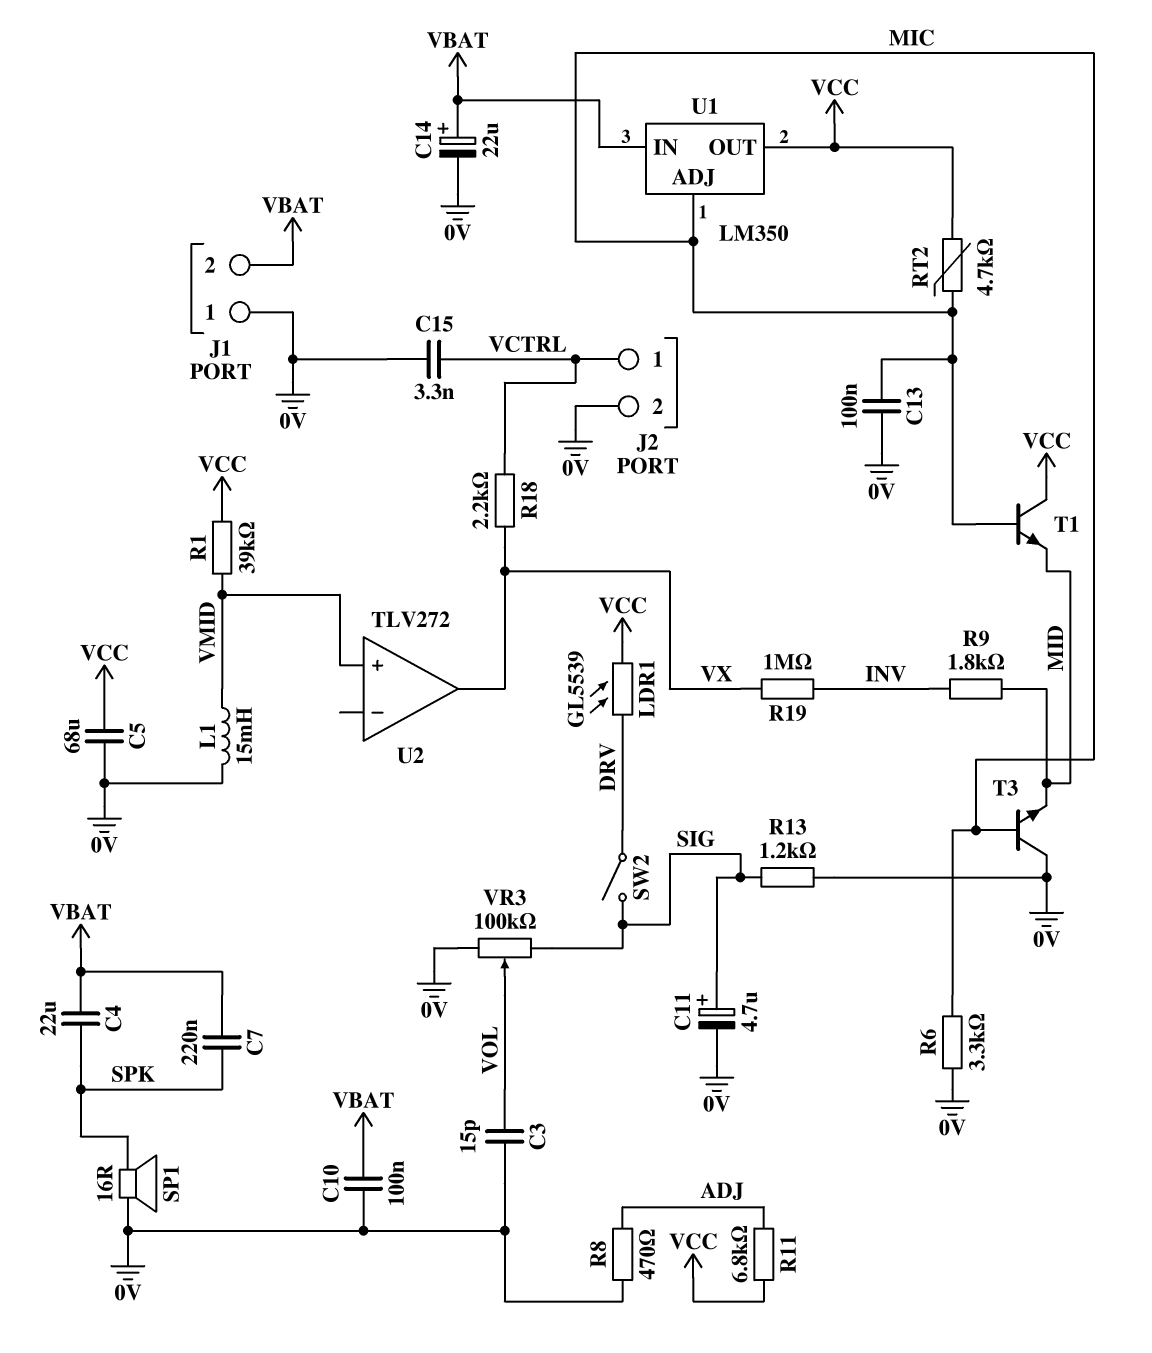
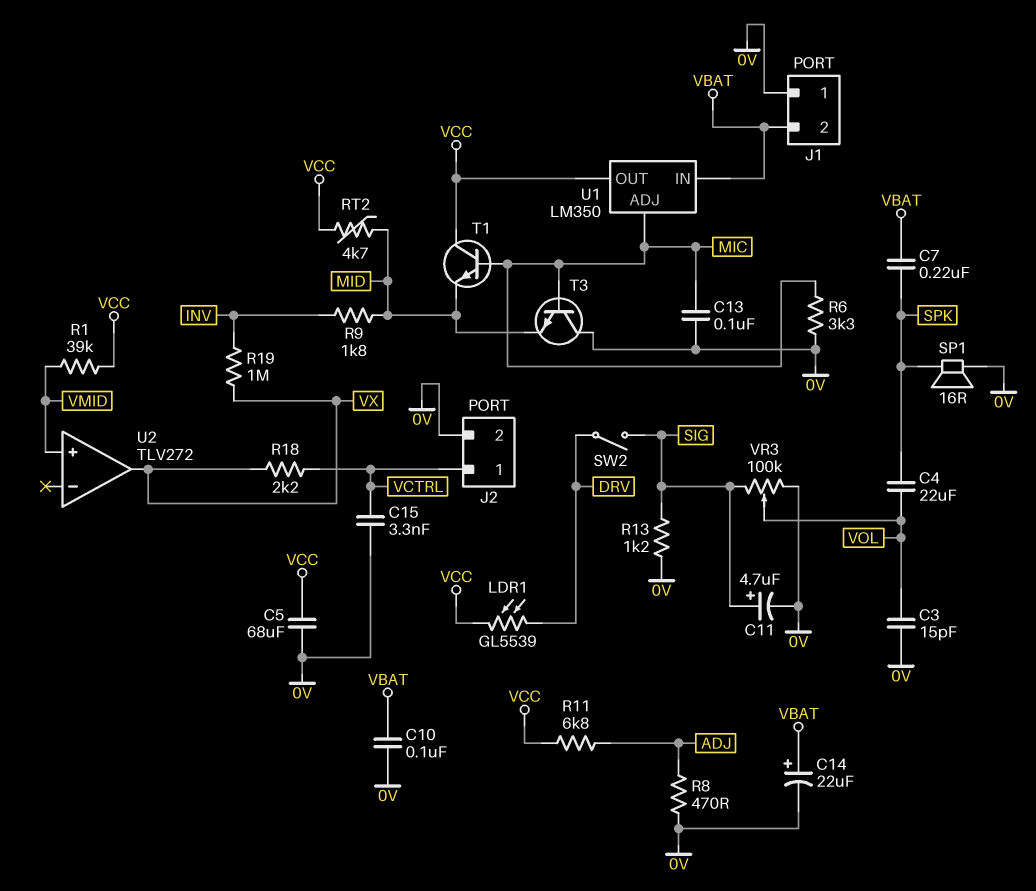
C4: 22uF (SPK, VBAT) -> 22uF (SPK, VOL)
L1: 15mH (0V, VMID) -> none
RT2: 4.7k (MIC, VCC) -> 4.7k (MID, VCC)

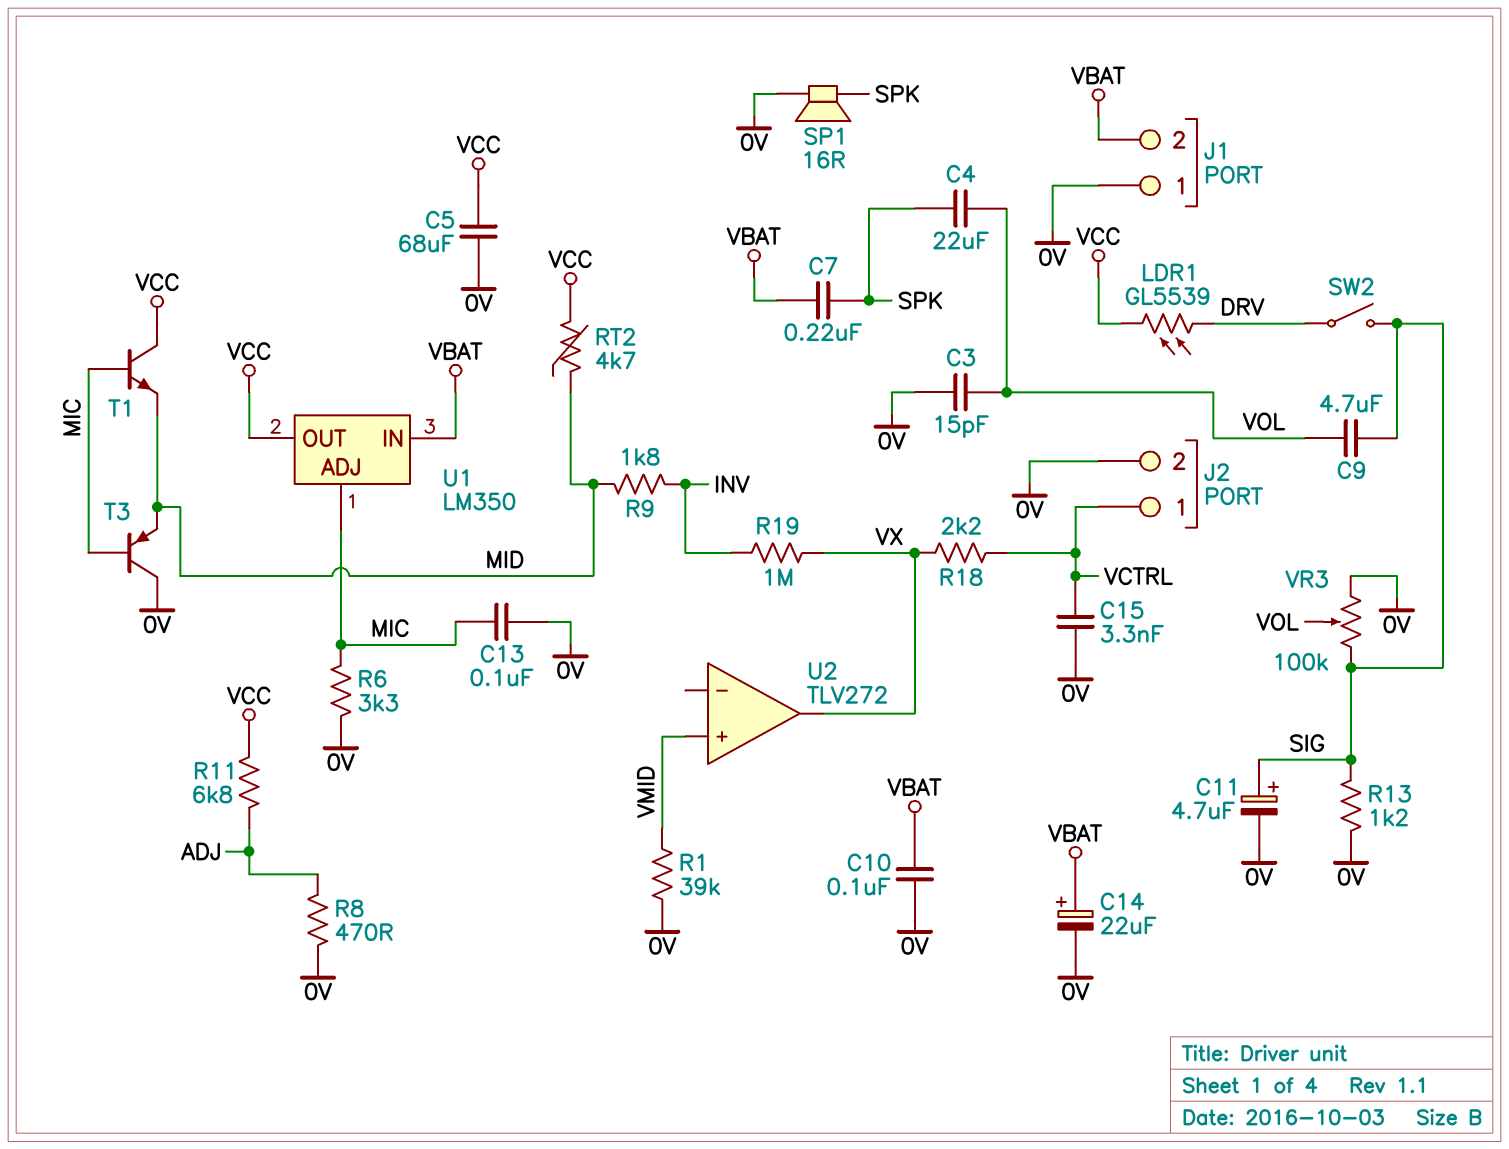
C9: none -> 4.7uF (SIG, VOL)
R1: 39k (VCC, VMID) -> 39k (0V, VMID)
T3: NPN (B MIC, C 0V, E MID) -> PNP (B MIC, C 0V, E MID)

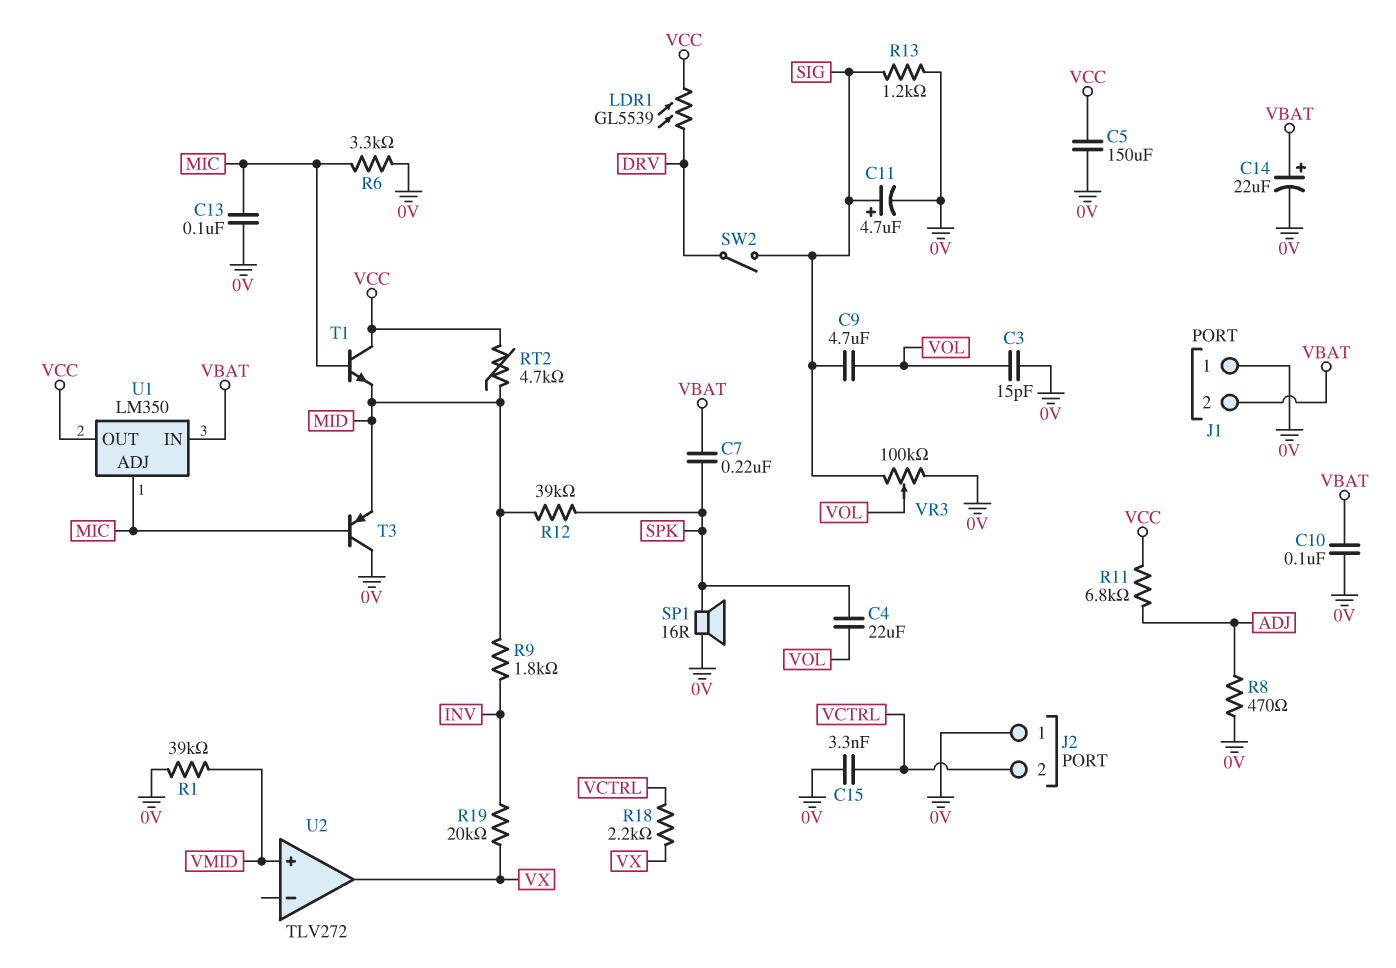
C5: 68uF (0V, VCC) -> 150uF (0V, VCC)
J2 pin 1: VCTRL -> 0V
J2 pin 2: 0V -> VCTRL
R12: none -> 39k (MID, SPK)
R19: 1M (INV, VX) -> 20k (INV, VX)

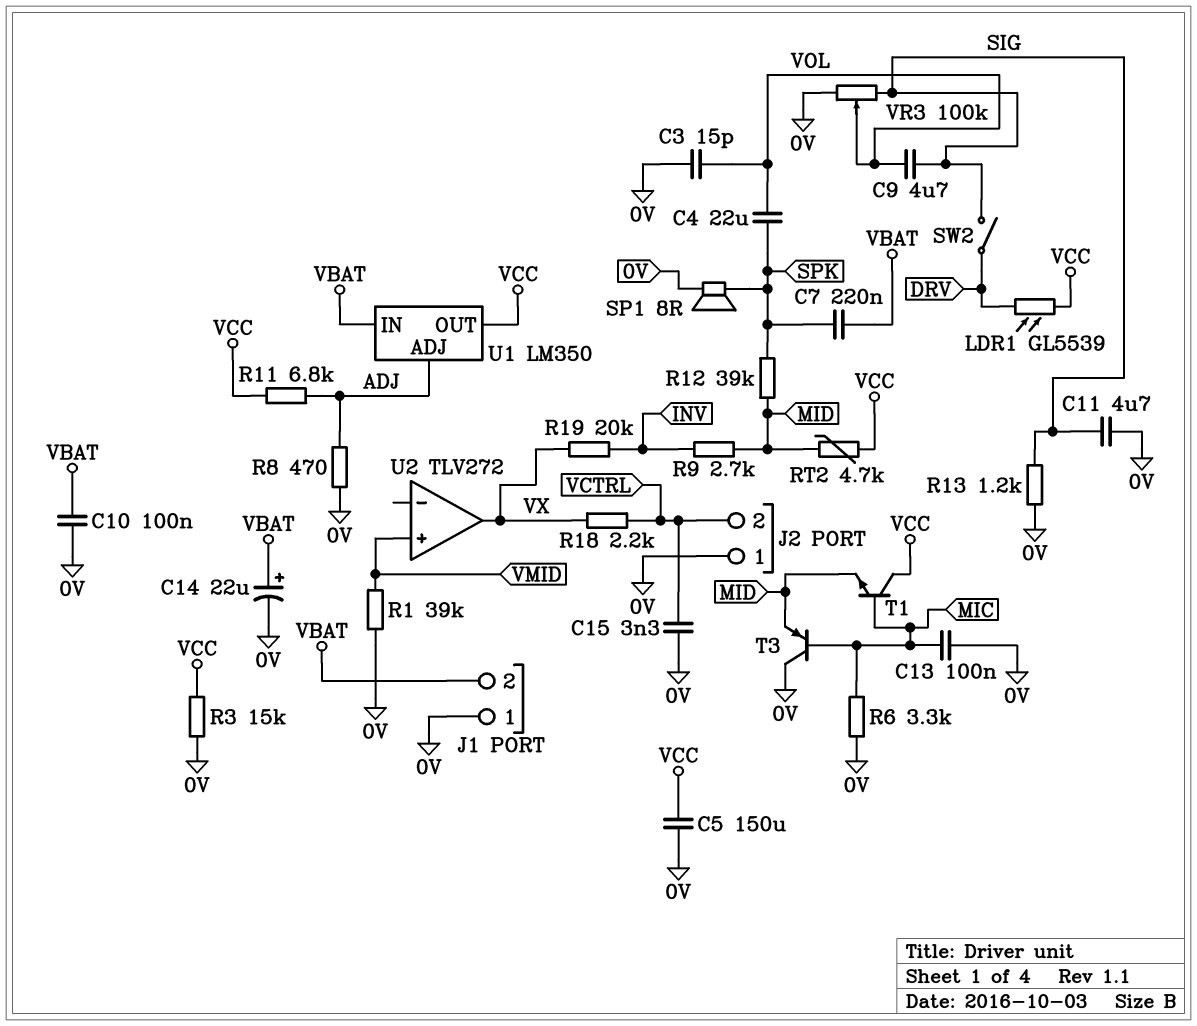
C11: 4.7uF (plus SIG, minus 0V) -> 4.7uF (0V, SIG)
R3: none -> 15k (0V, VCC)
R9: 1.8k (INV, MID) -> 2.7k (INV, MID)
SP1: speaker 16R (0V, SPK) -> speaker 8R (0V, SPK)
U1 pin ADJ: MIC -> ADJ

